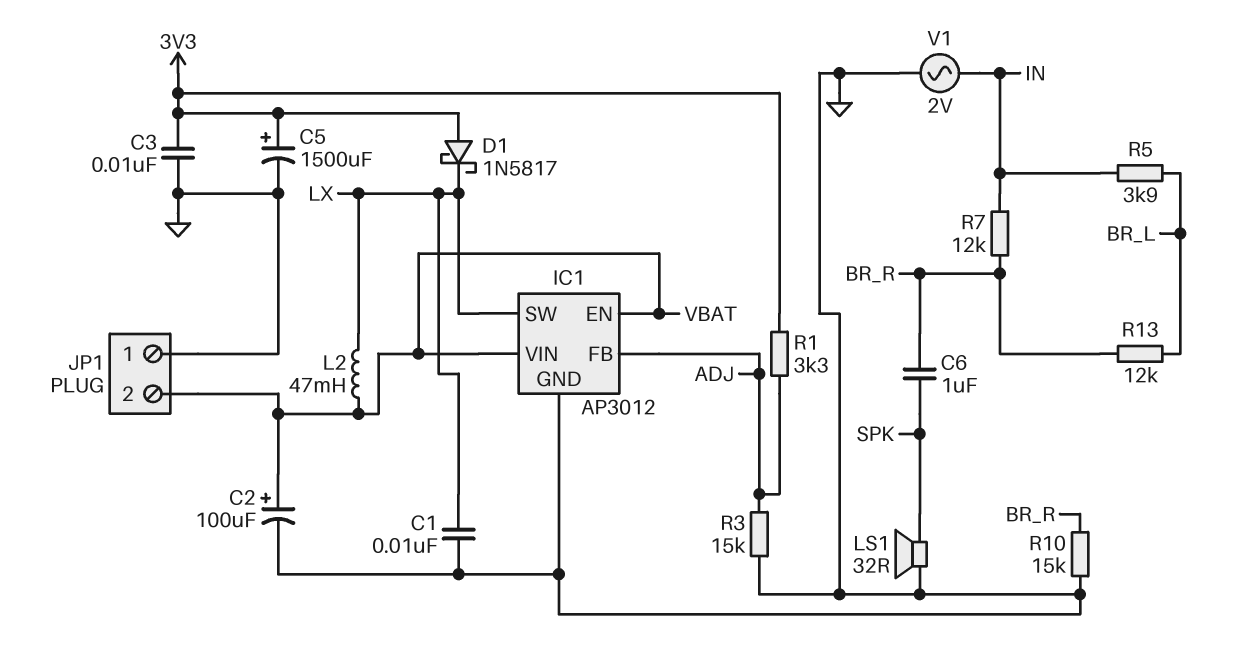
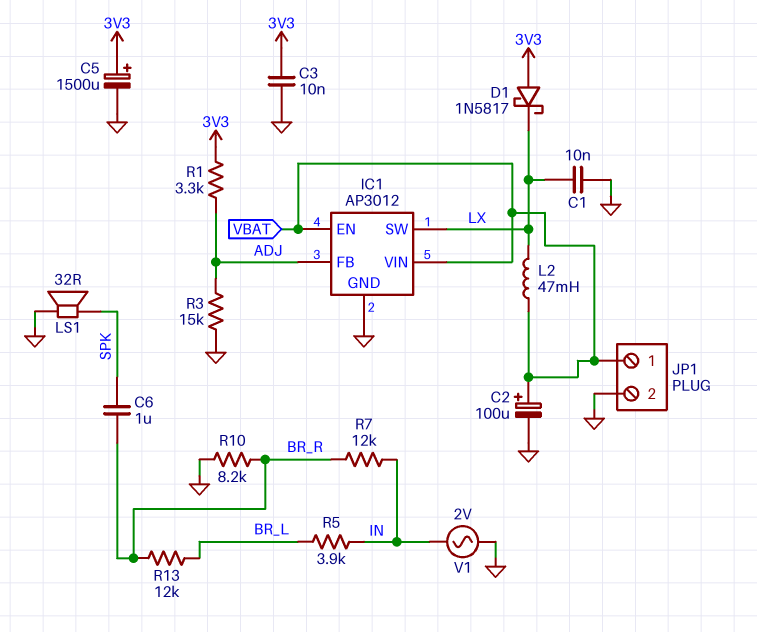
JP1 pin 1: GND -> VBAT
JP1 pin 2: VBAT -> GND
R10: 15k (BR_R, GND) -> 8.2k (BR_R, GND)

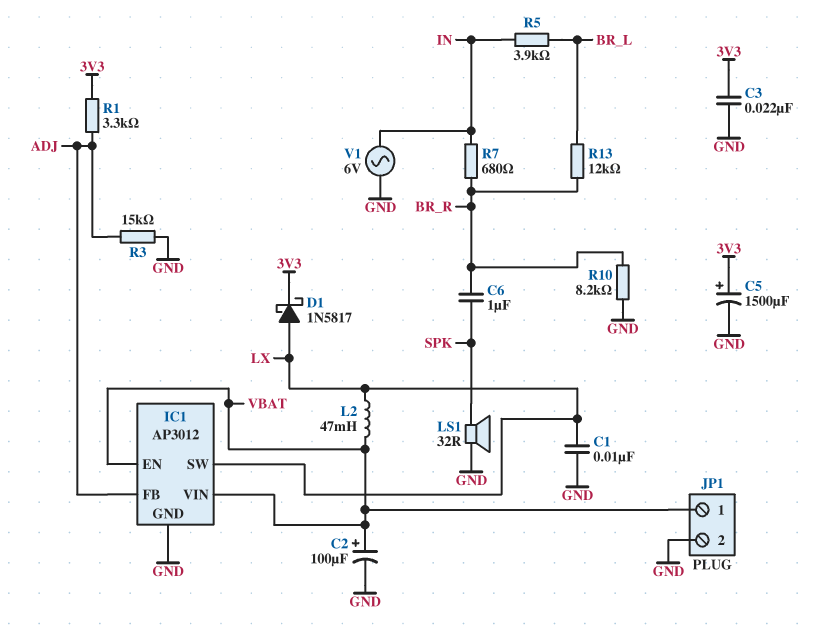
C3: 10nF (3V3, GND) -> 22nF (3V3, GND)
D1: schottky 1N5817 (A 3V3, K LX) -> schottky 1N5817 (A LX, K 3V3)
R7: 12k (BR_R, IN) -> 680 (BR_R, IN)
V1: AC 2V (GND, IN) -> AC 6V (GND, IN)

